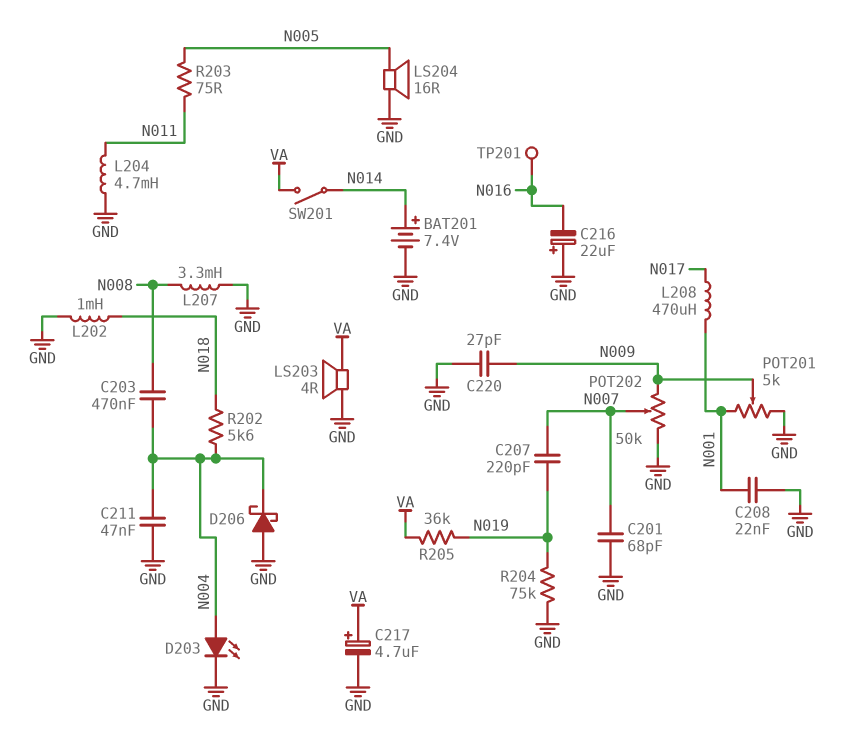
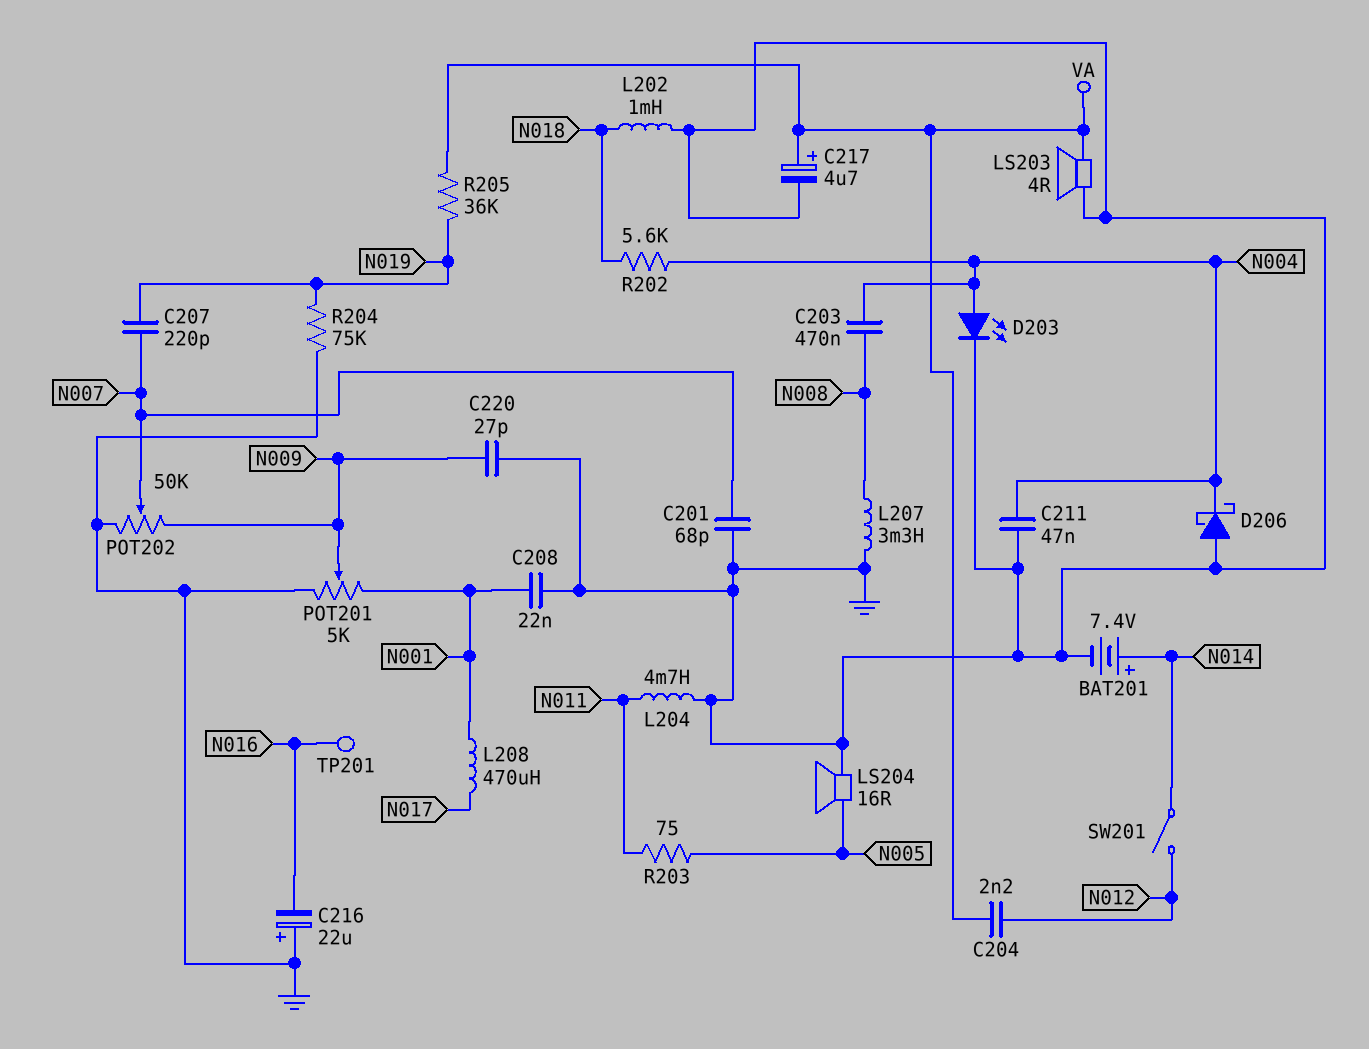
C204: none -> 2.2nF (N012, VA)
SW201: switch (N014, VA) -> switch (N012, N014)

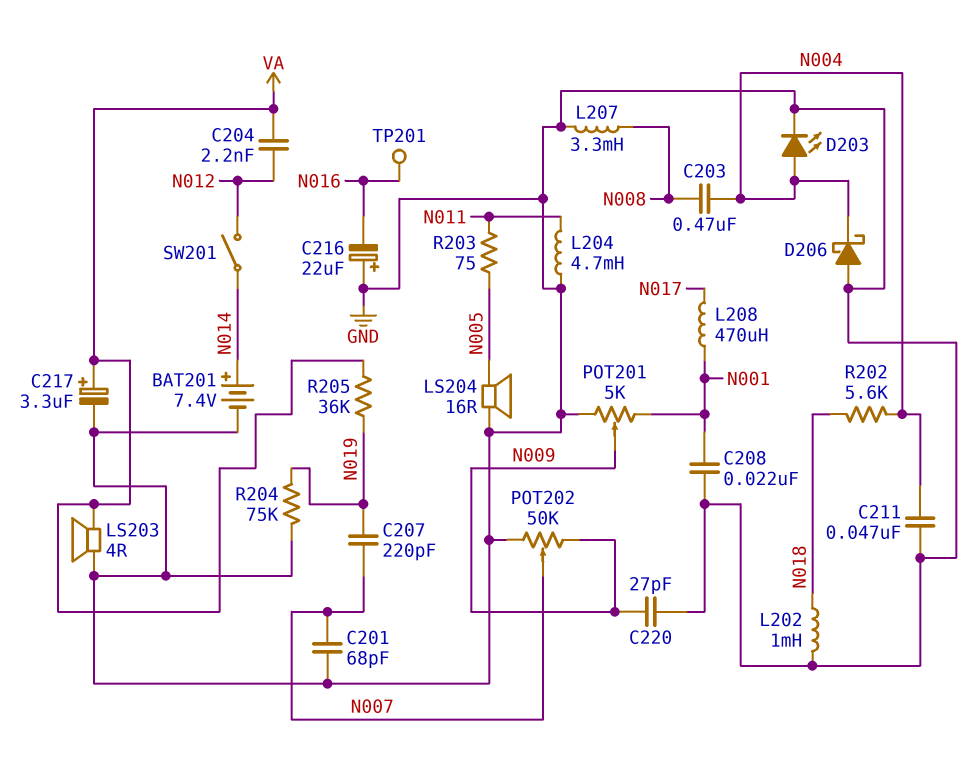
C217: 4.7uF (plus VA, minus GND) -> 3.3uF (plus VA, minus GND)

